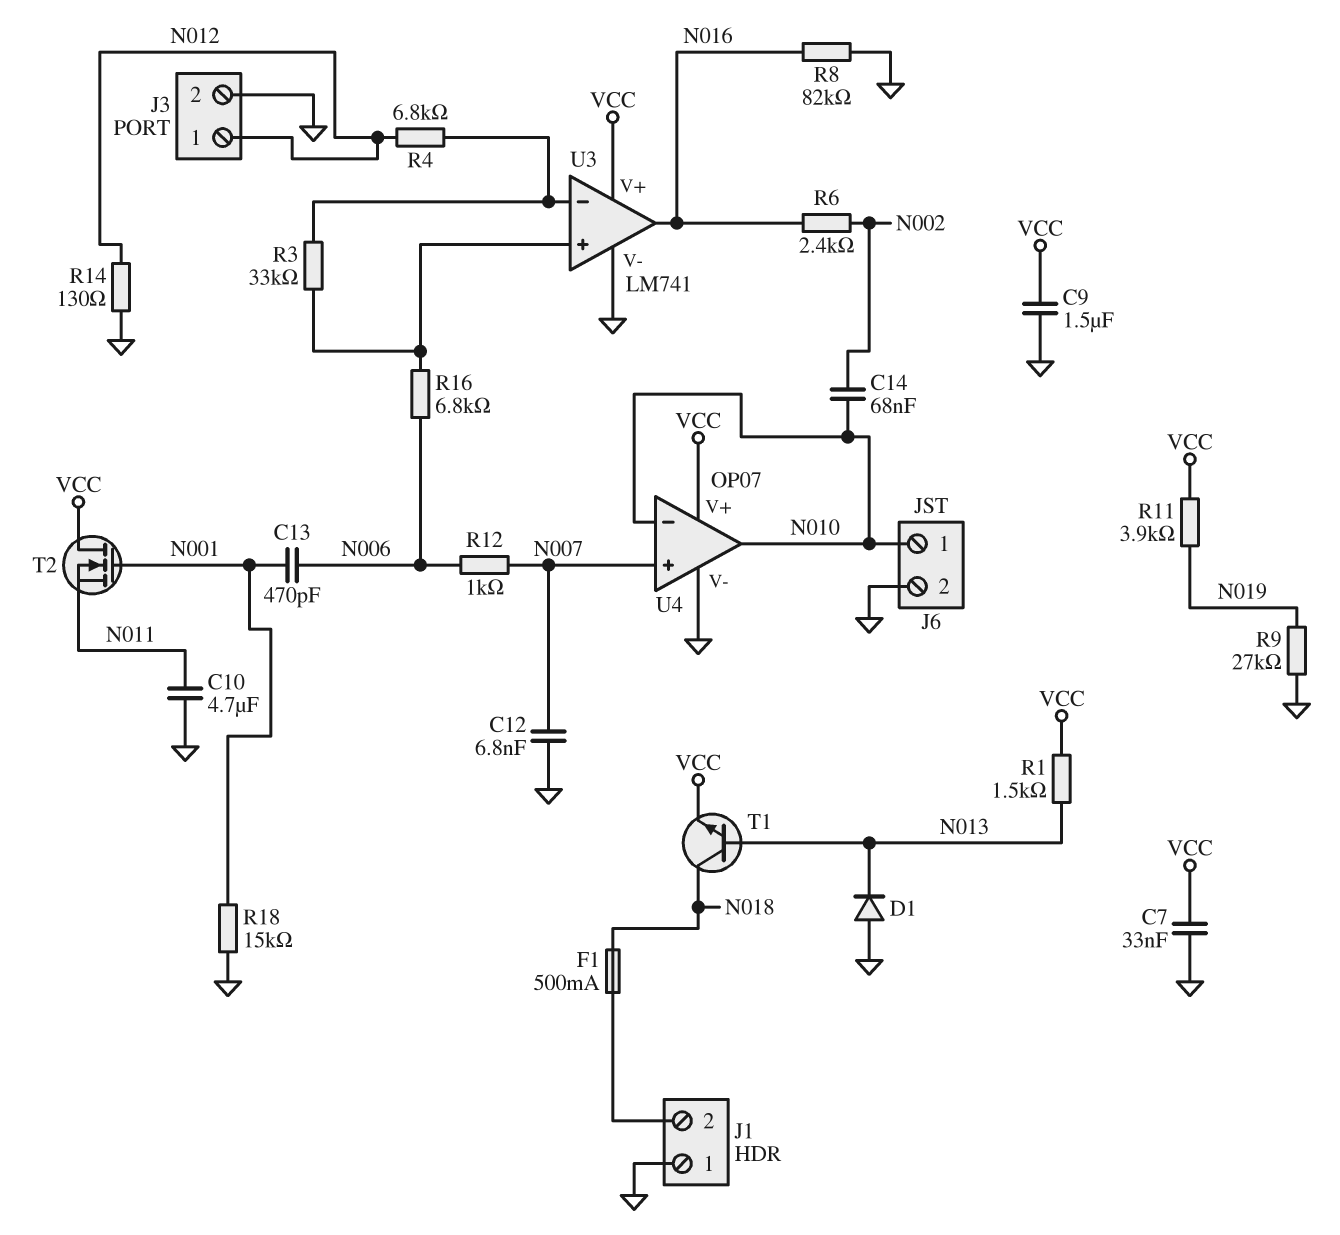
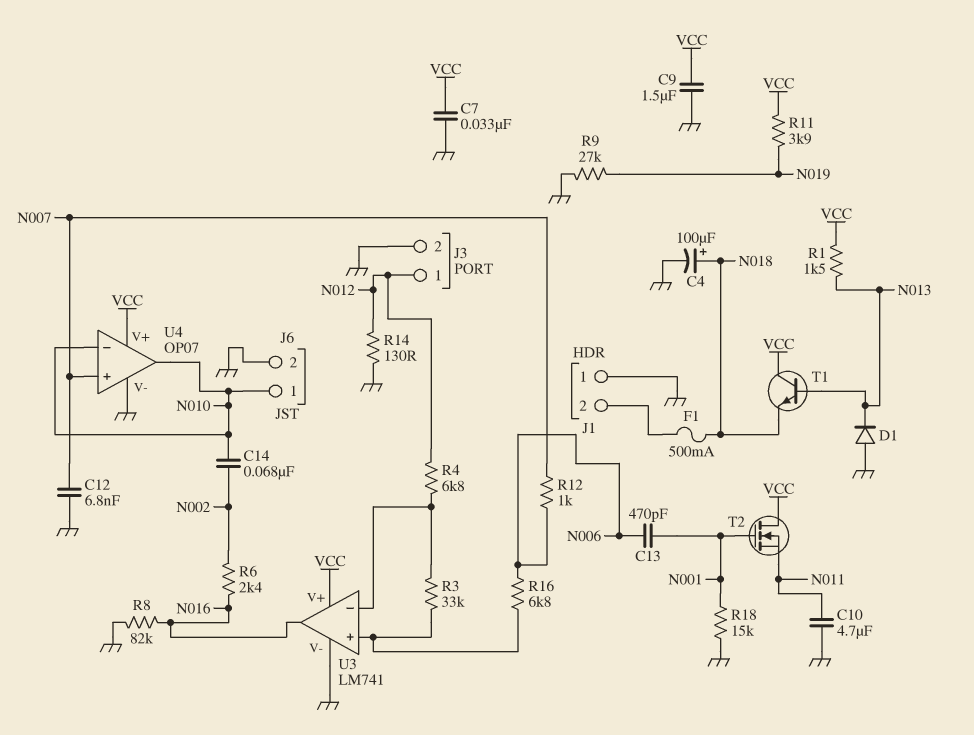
C4: none -> 100uF (plus N018, minus GND)
T1: NPN (B N013, C N018, E VCC) -> NPN (B N013, C VCC, E N018)

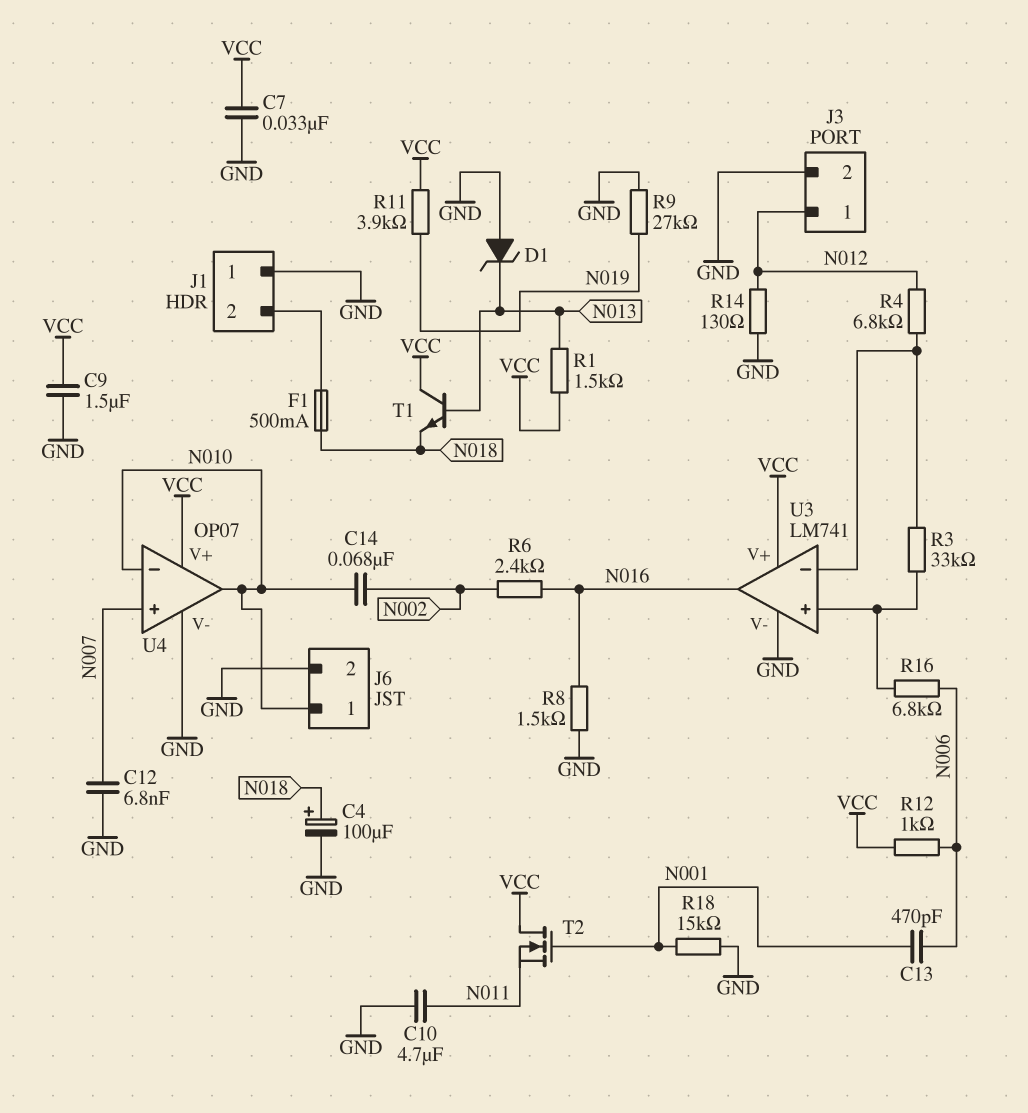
D1: diode (A GND, K N013) -> zener (A GND, K N013)
R8: 82k (GND, N016) -> 1.5k (GND, N016)
R12: 1k (N006, N007) -> 1k (N006, VCC)

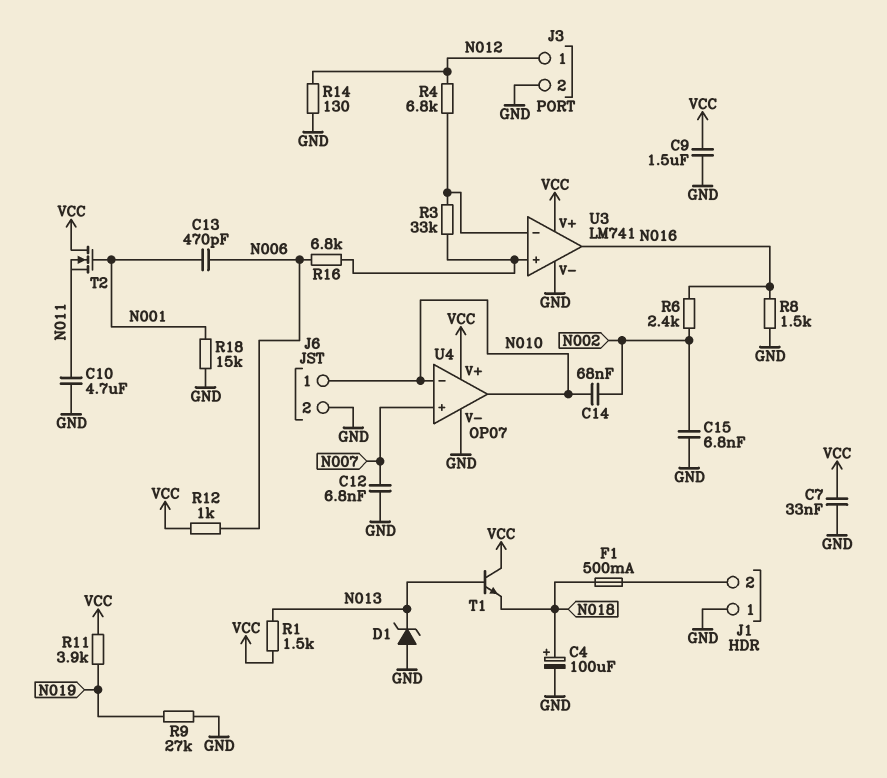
C15: none -> 6.8nF (GND, N002)

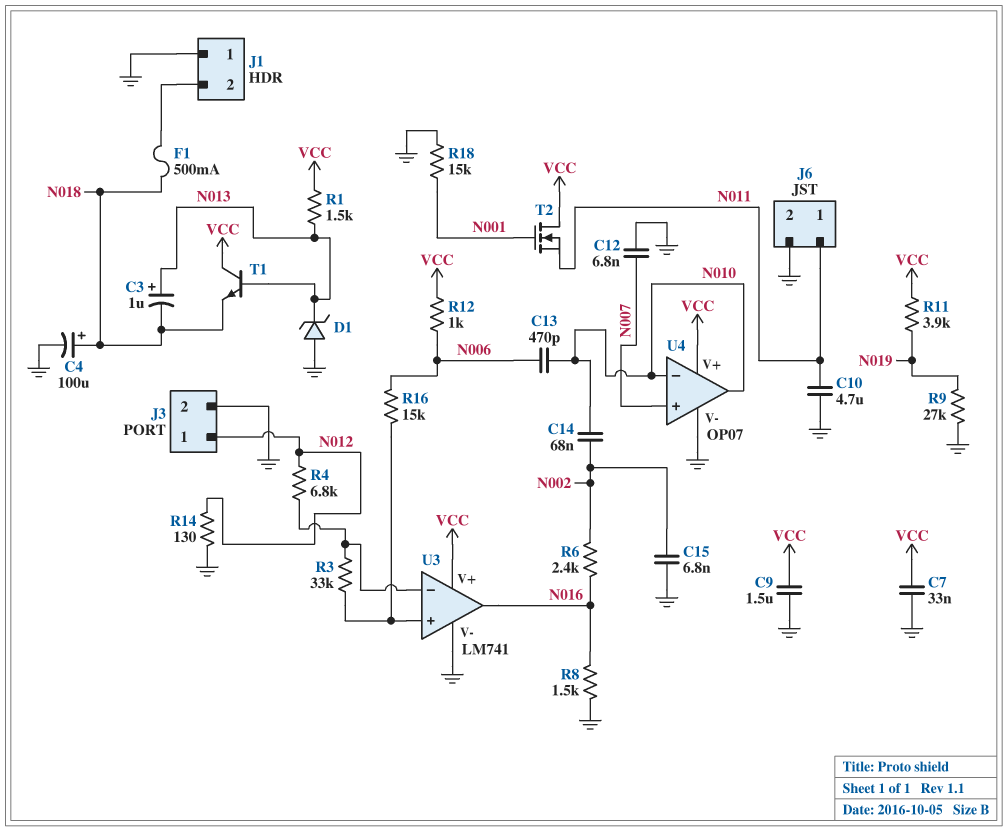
C3: none -> 1uF (plus N013, minus N018)
C13: 470pF (N001, N006) -> 470pF (N006, N010)
J6 pin 1: N010 -> N011
R16: 6.8k (N006, U3/in+) -> 15k (N006, U3/in+)

